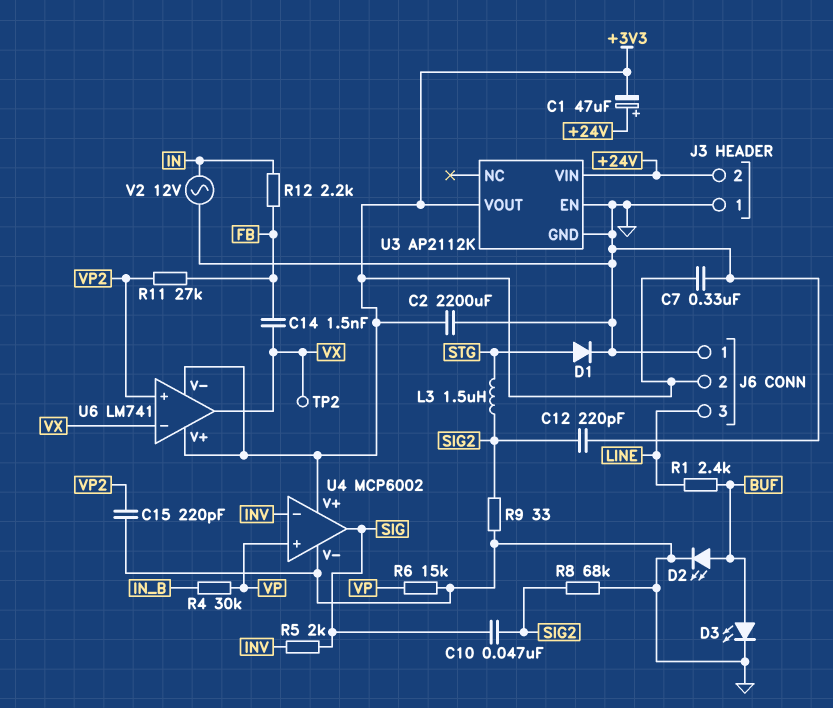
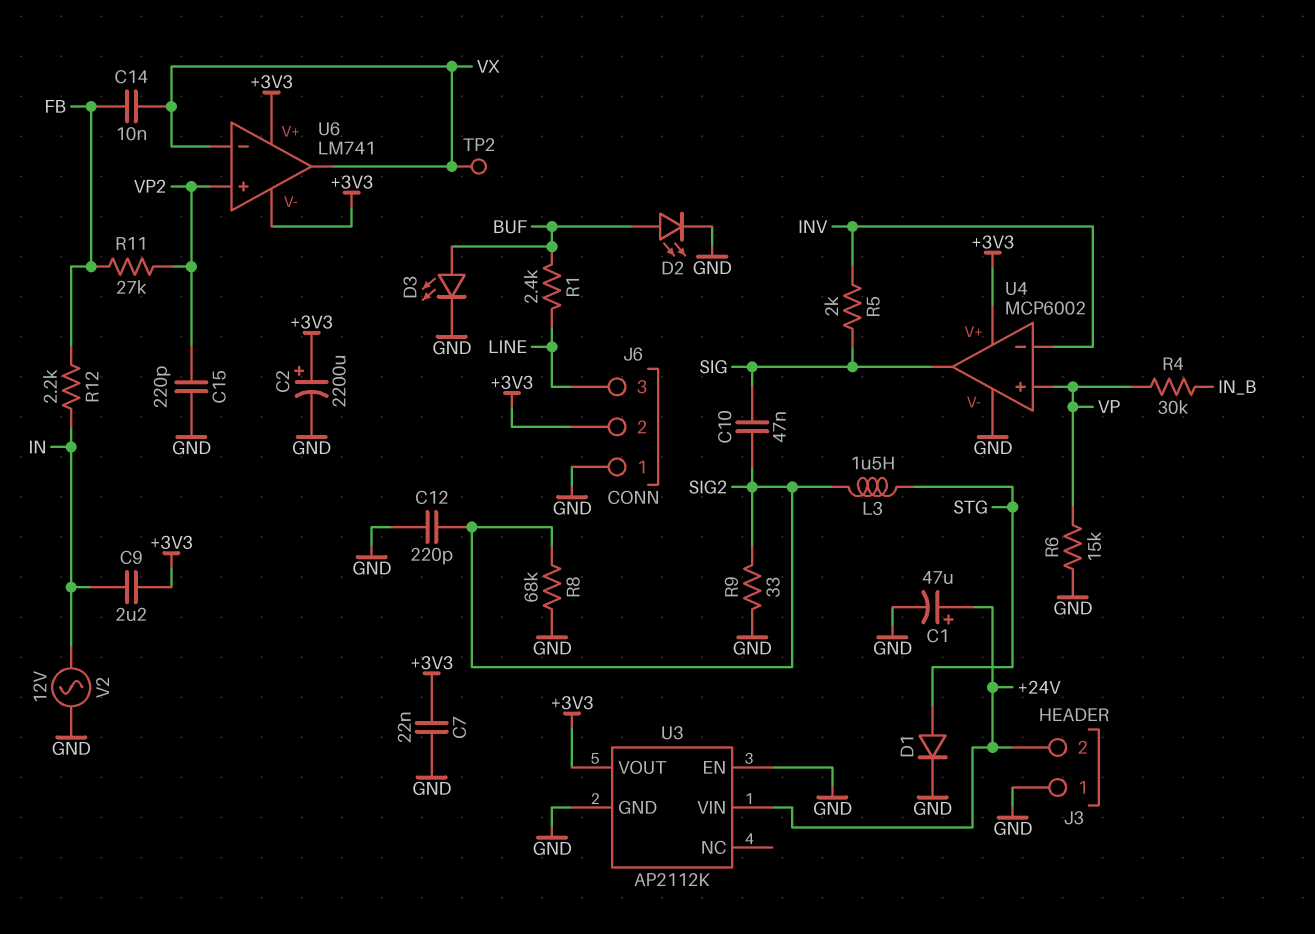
C1: 47uF (plus +24V, minus +3V3) -> 47uF (plus +24V, minus GND)
C2: 2200uF (+3V3, GND) -> 2200uF (plus +3V3, minus GND)
C7: 330nF (+3V3, GND) -> 22nF (+3V3, GND)
C9: none -> 2.2uF (+3V3, IN)
C14: 1.5nF (FB, VX) -> 10nF (FB, VX)

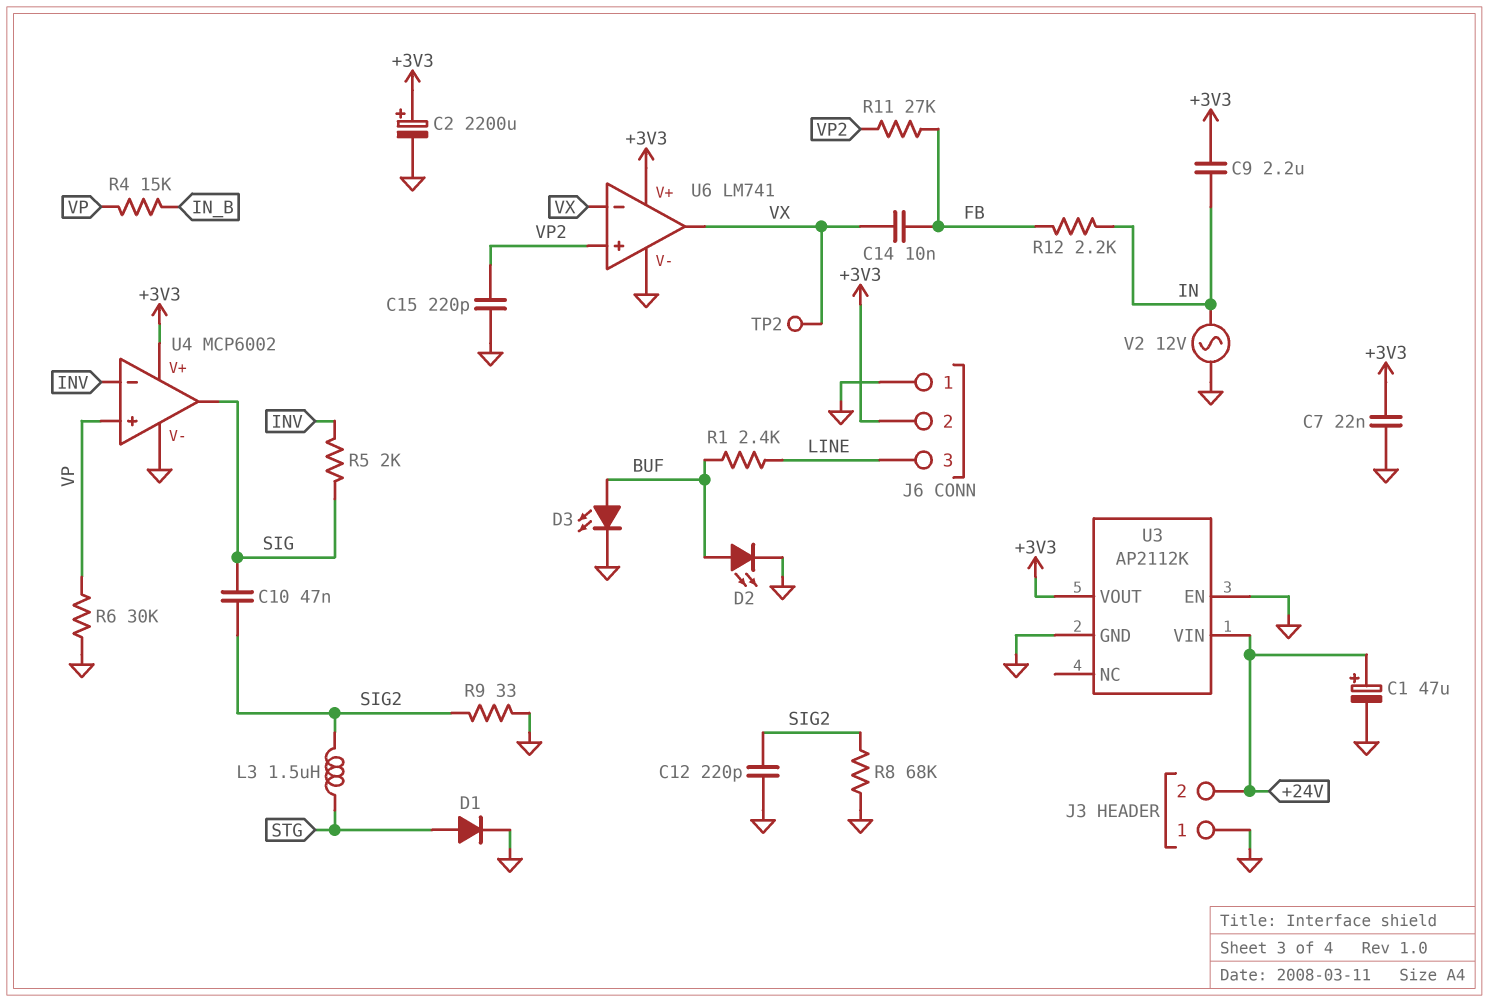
R4: 30k (IN_B, VP) -> 15k (IN_B, VP)
R6: 15k (GND, VP) -> 30k (GND, VP)
U6 pin V-: +3V3 -> GND

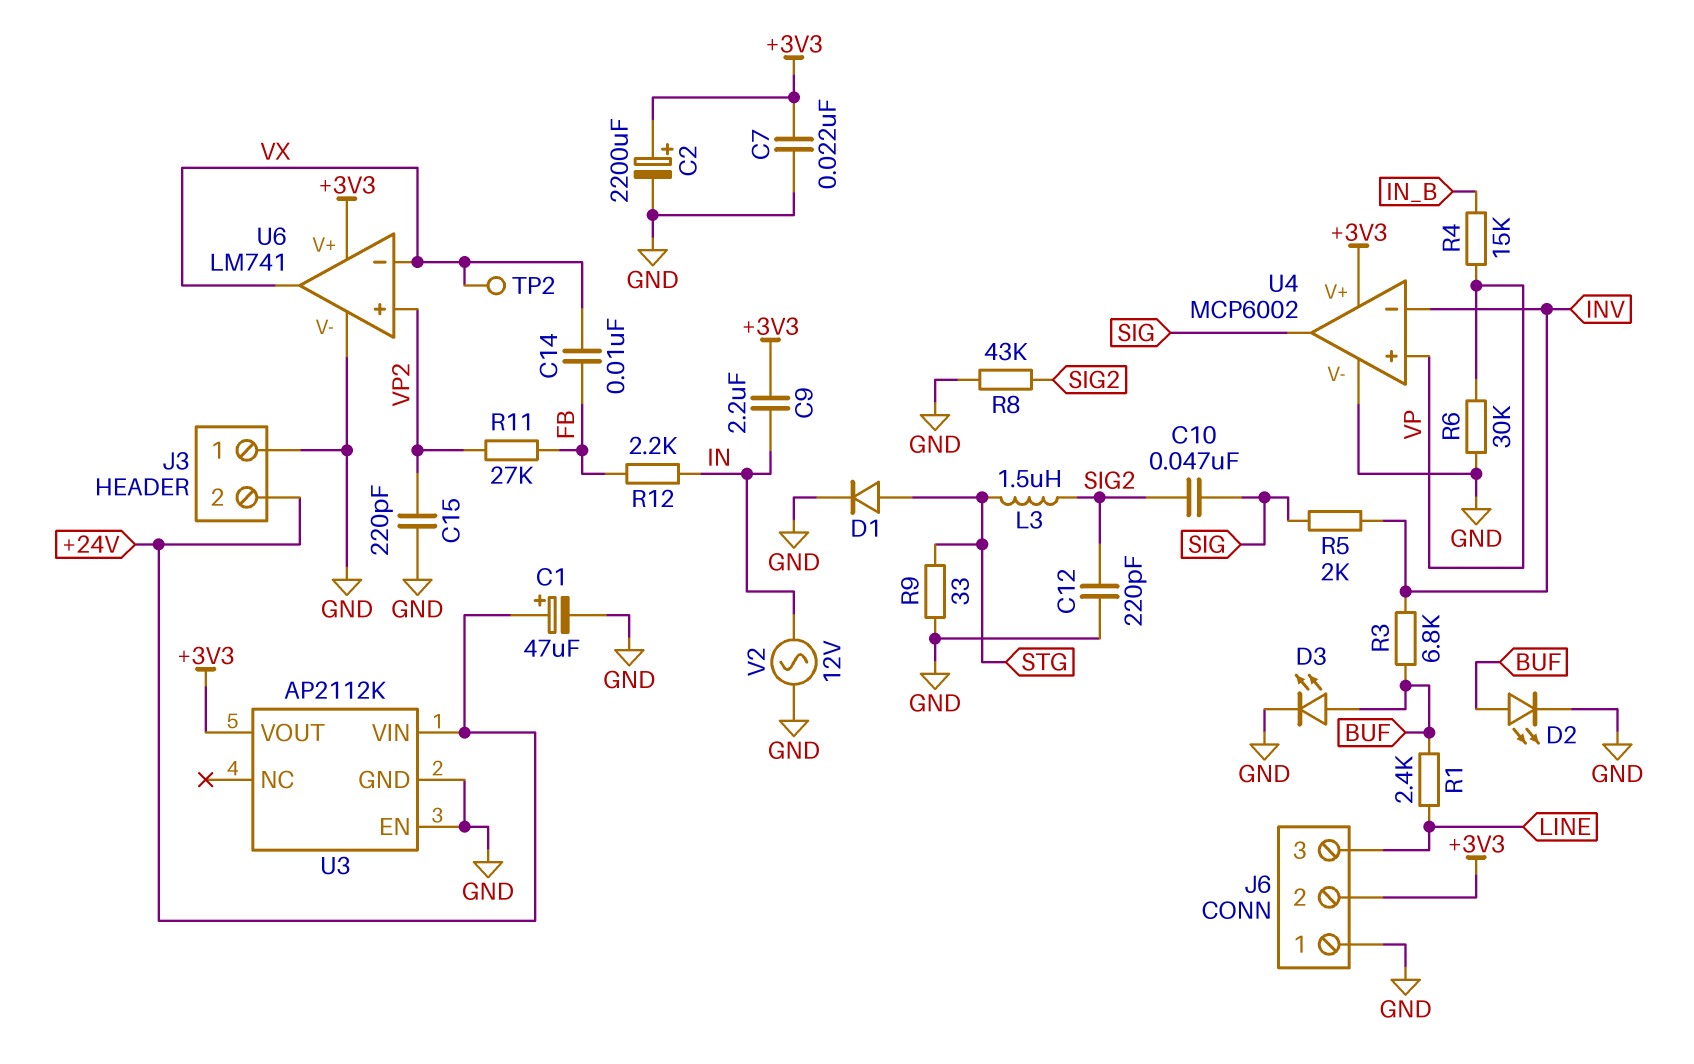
R3: none -> 6.8k (BUF, INV)
R8: 68k (GND, SIG2) -> 43k (GND, SIG2)
R9: 33 (GND, SIG2) -> 33 (GND, STG)

